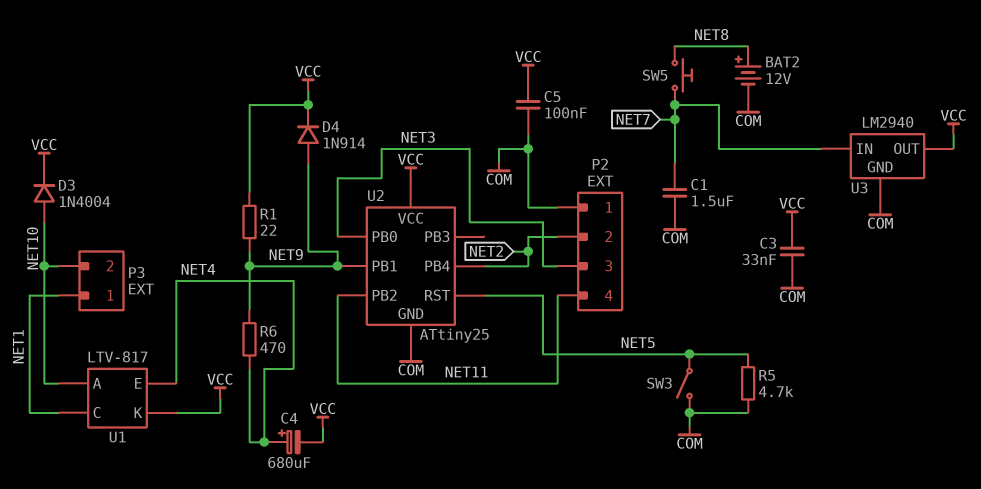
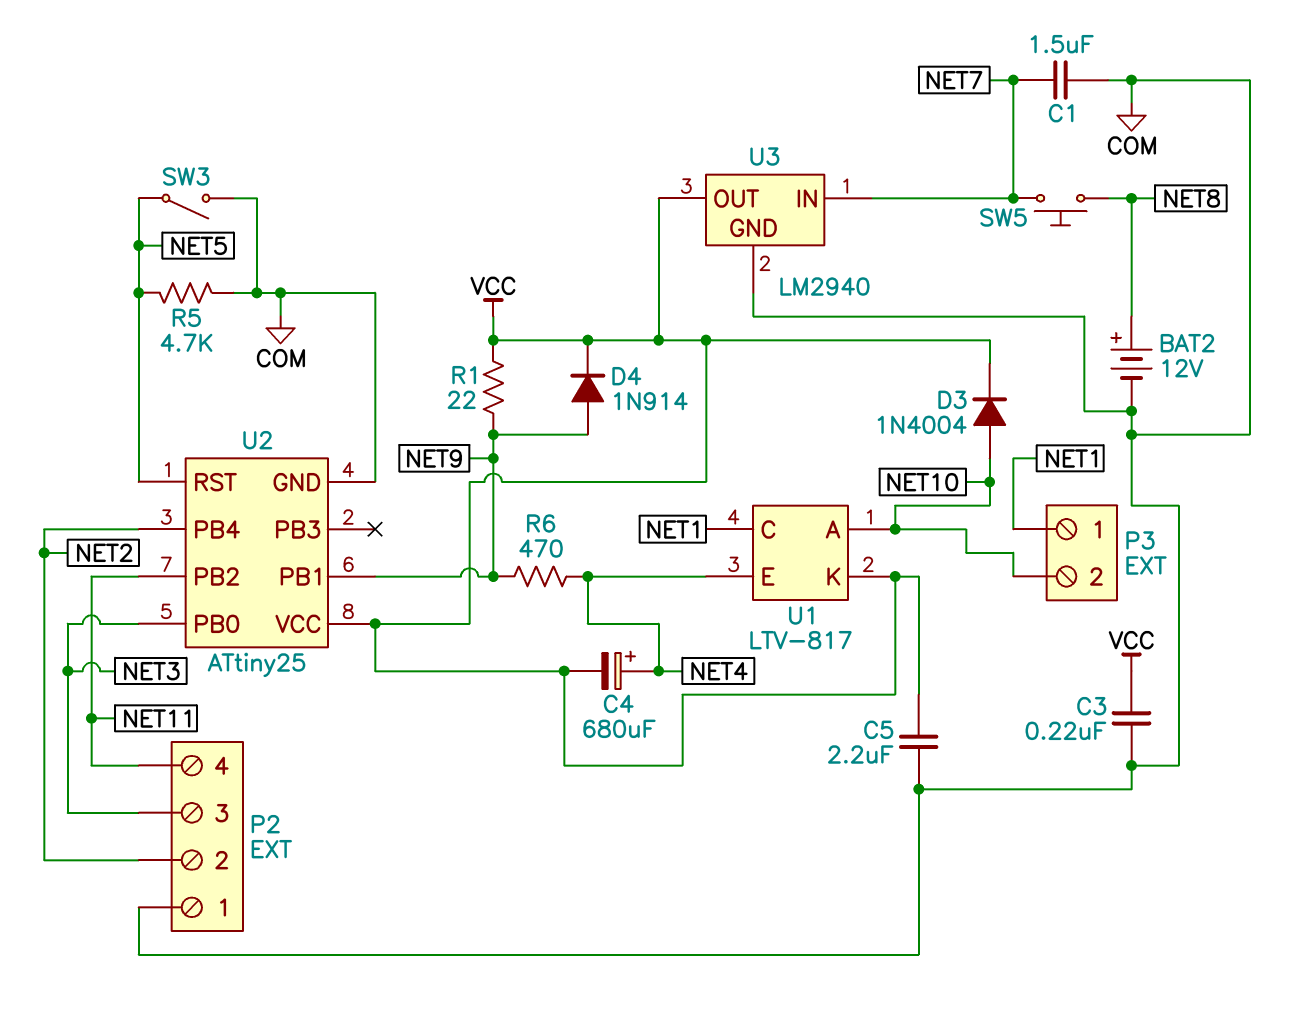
C3: 33nF (COM, VCC) -> 220nF (COM, VCC)
C5: 100nF (COM, VCC) -> 2.2uF (COM, VCC)

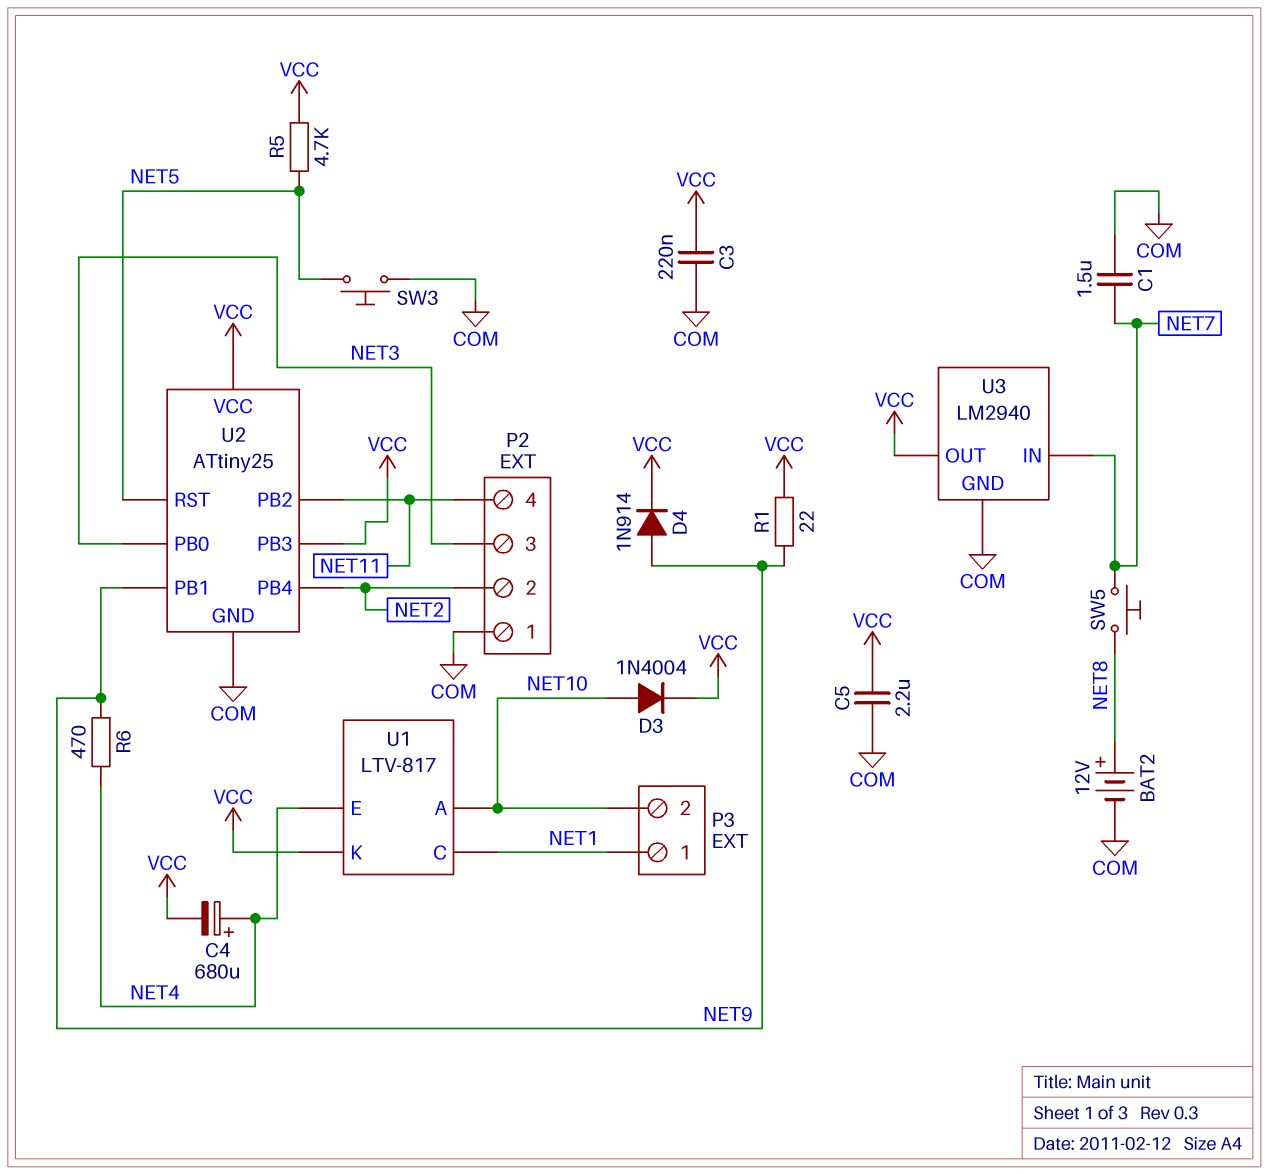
R5: 4.7k (COM, NET5) -> 4.7k (NET5, VCC)
SW3: switch (COM, NET5) -> button (COM, NET5)
U2 pin PB3: none -> VCC

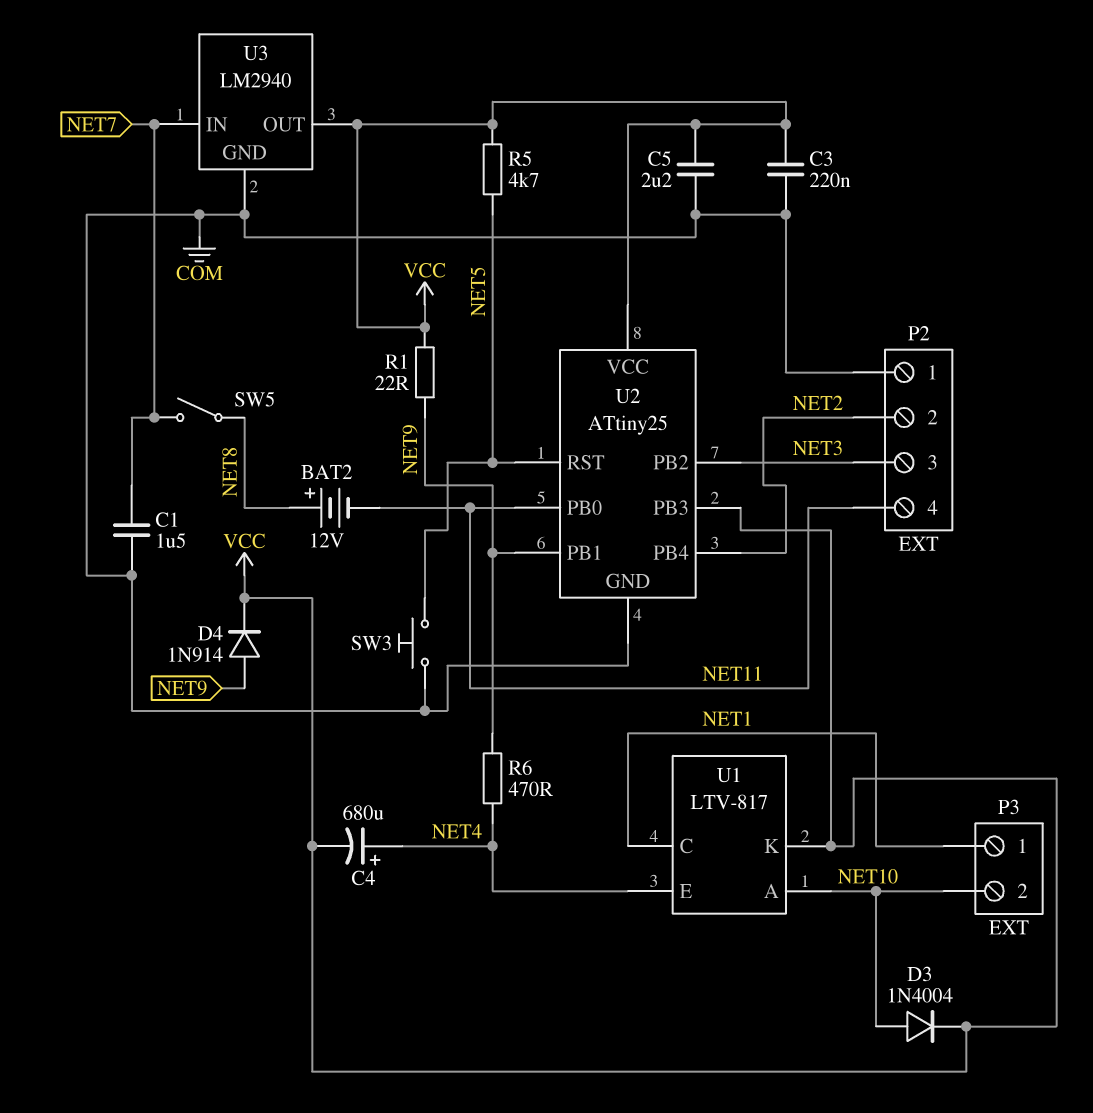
BAT2: 12V (plus NET8, minus COM) -> 12V (plus NET8, minus NET11)
SW5: button (NET7, NET8) -> switch (NET7, NET8)
U2 pin PB0: NET3 -> NET11
U2 pin PB2: NET11 -> NET3

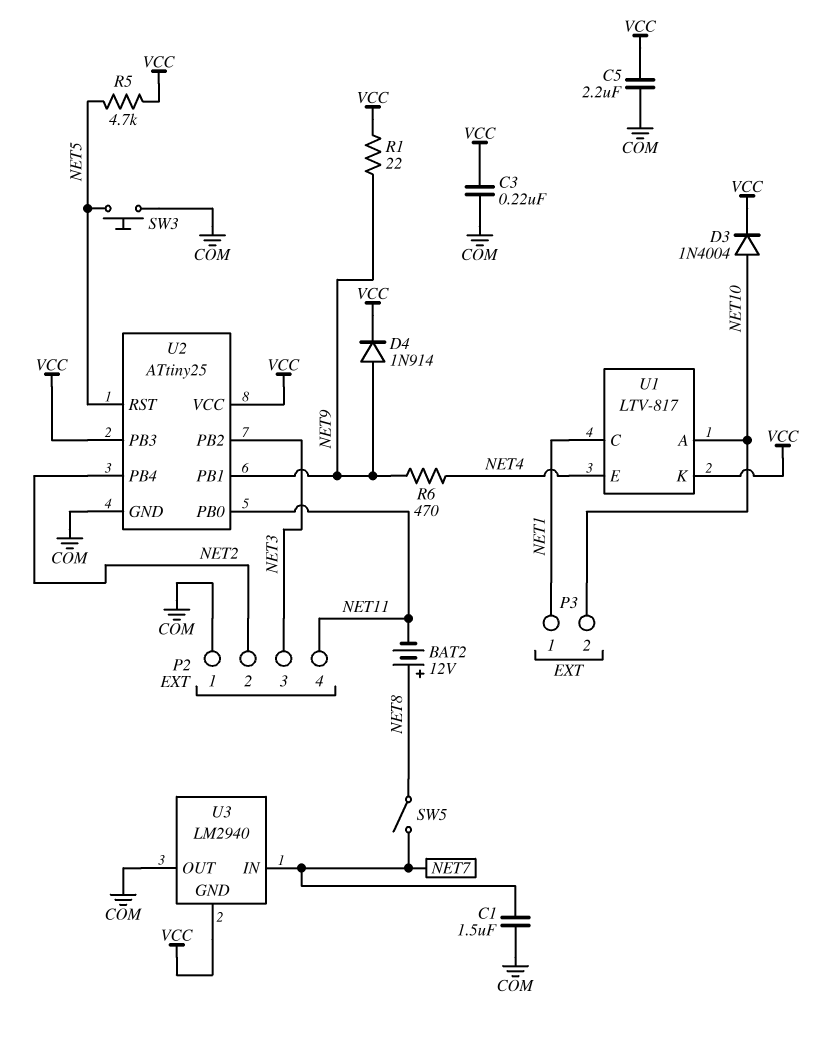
C4: 680uF (plus NET4, minus VCC) -> none
U3 pin GND: COM -> VCC
U3 pin OUT: VCC -> COM

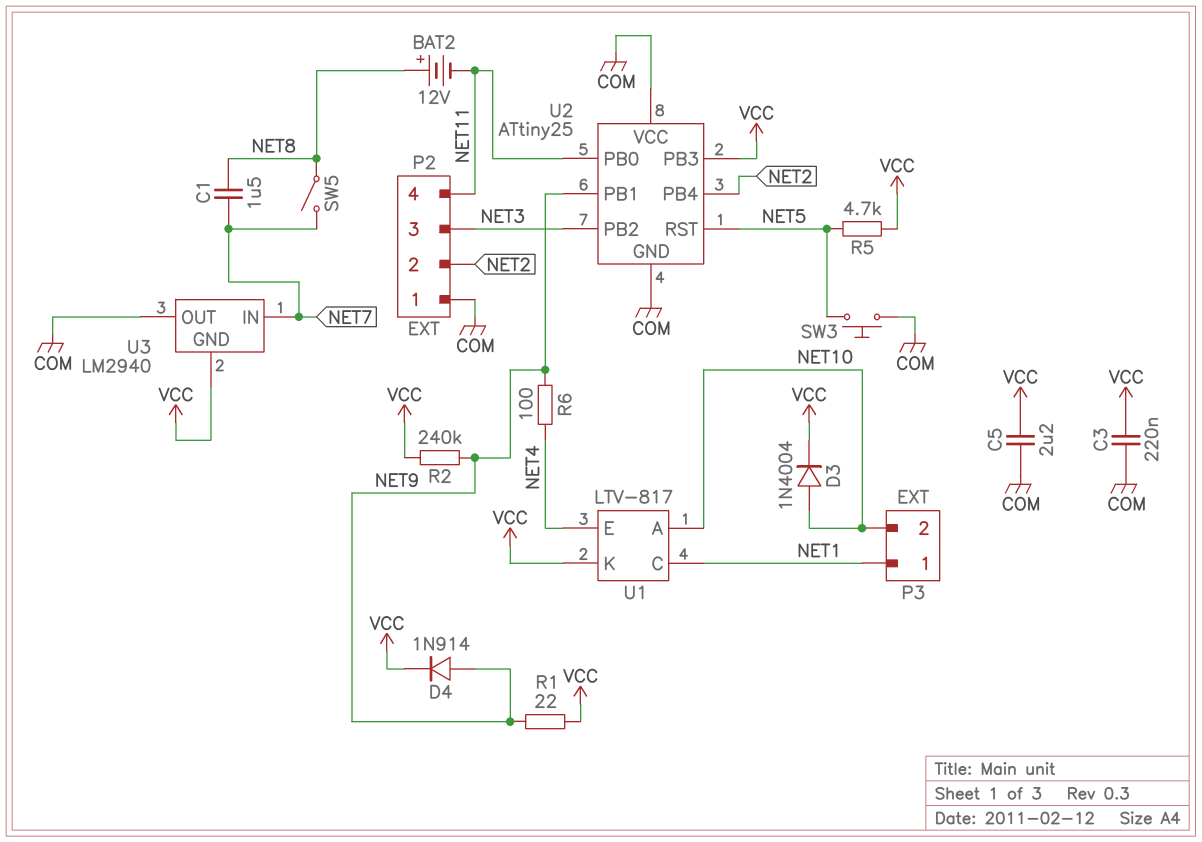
C1: 1.5uF (COM, NET7) -> 1.5uF (NET7, NET8)
R2: none -> 240k (NET9, VCC)
R6: 470 (NET4, NET9) -> 100 (NET4, NET9)
U2 pin VCC: VCC -> COM

